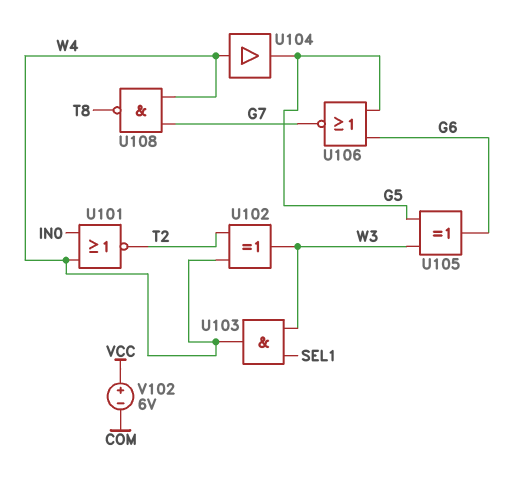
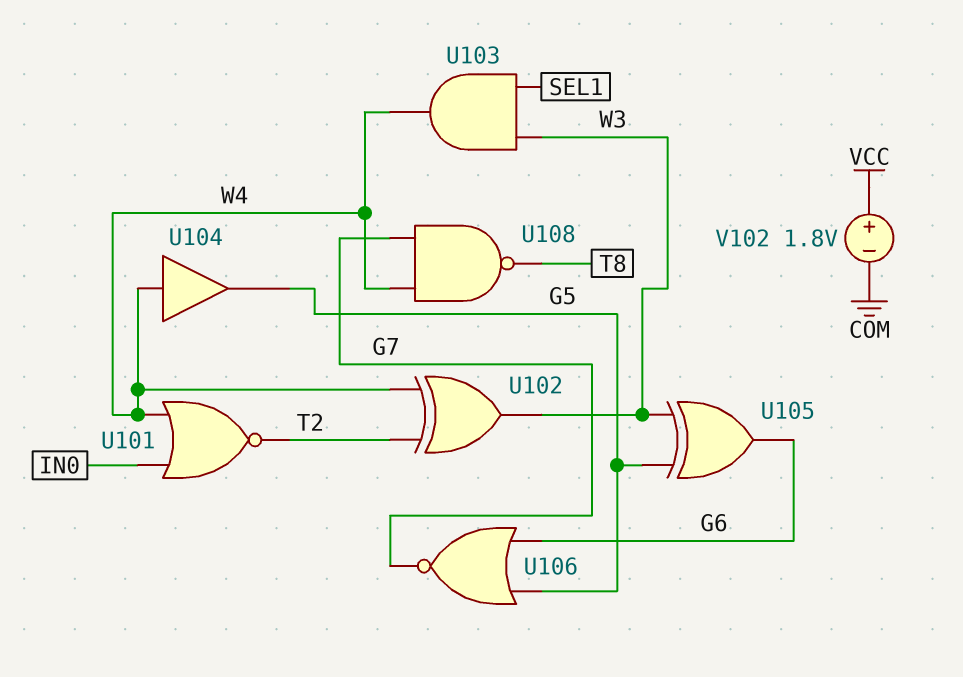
V102: 6V (plus VCC, minus COM) -> 1.8V (plus VCC, minus COM)

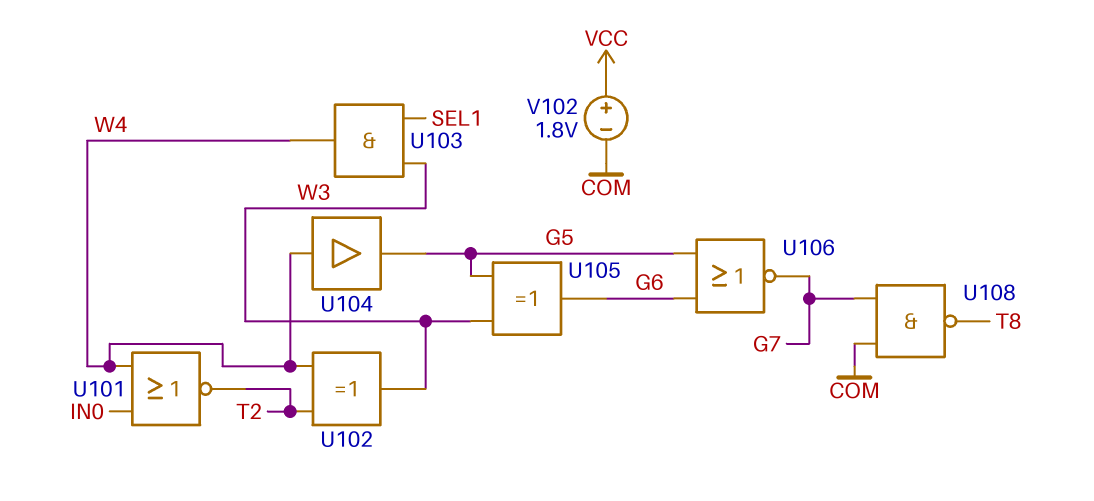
U108: NAND (in G7, in W4, out T8) -> NAND (in COM, in G7, out T8)

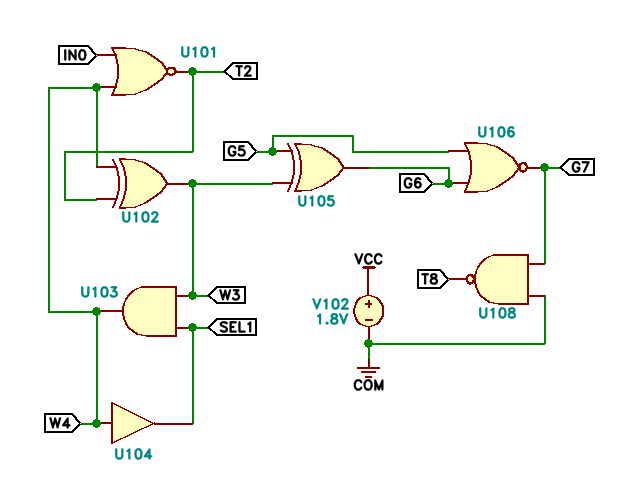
U104: buffer (in W4, out G5) -> buffer (in W4, out SEL1)

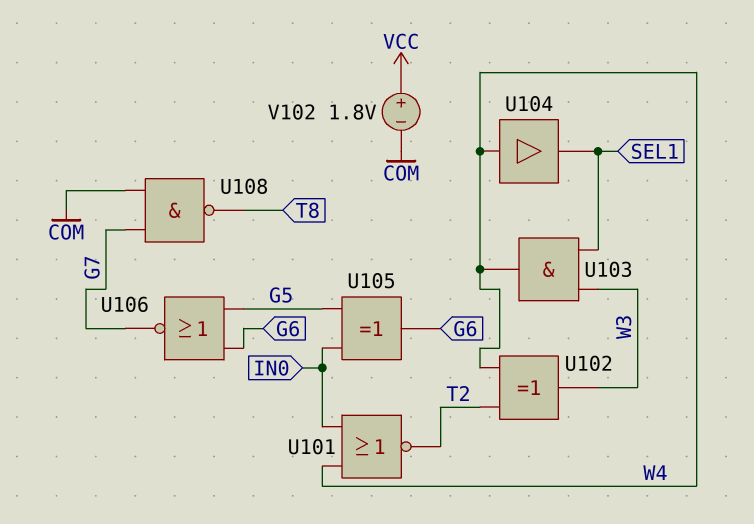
U105: XOR (in G5, in W3, out G6) -> XOR (in G5, in IN0, out G6)

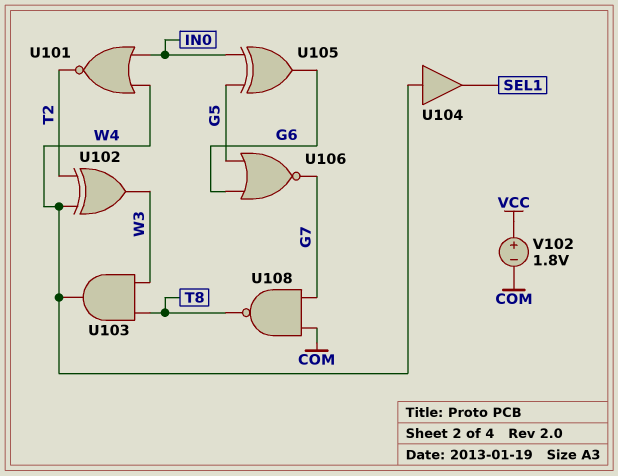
U103: AND (in SEL1, in W3, out W4) -> AND (in T8, in W3, out W4)

